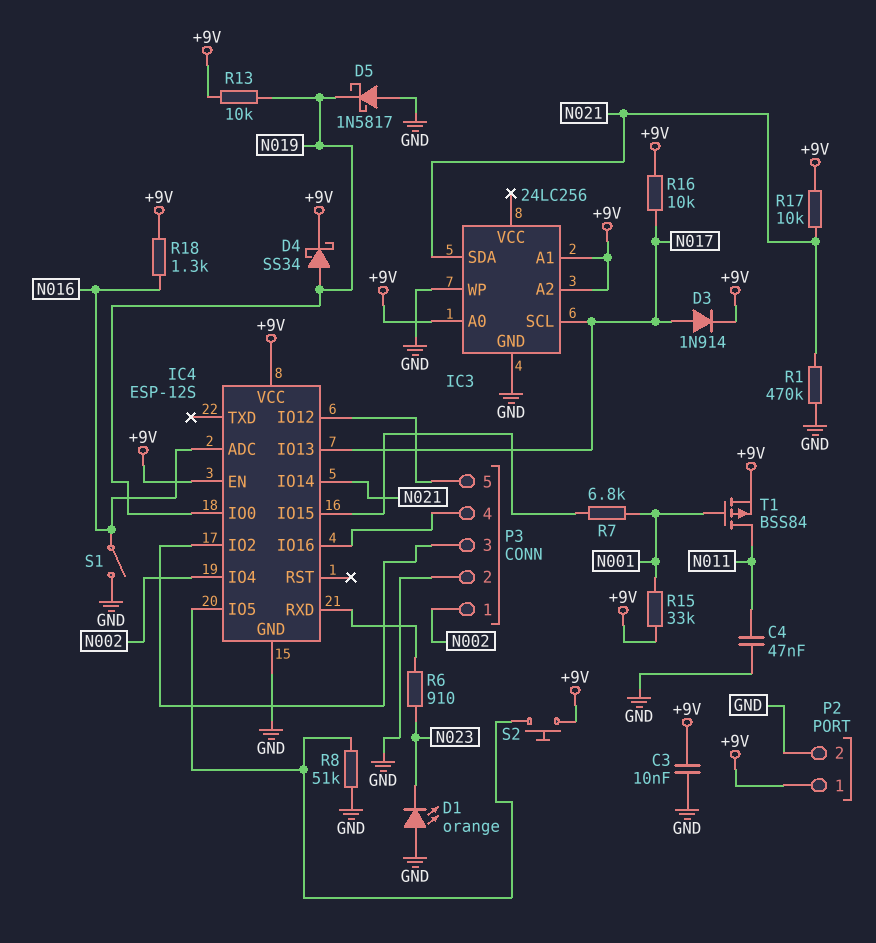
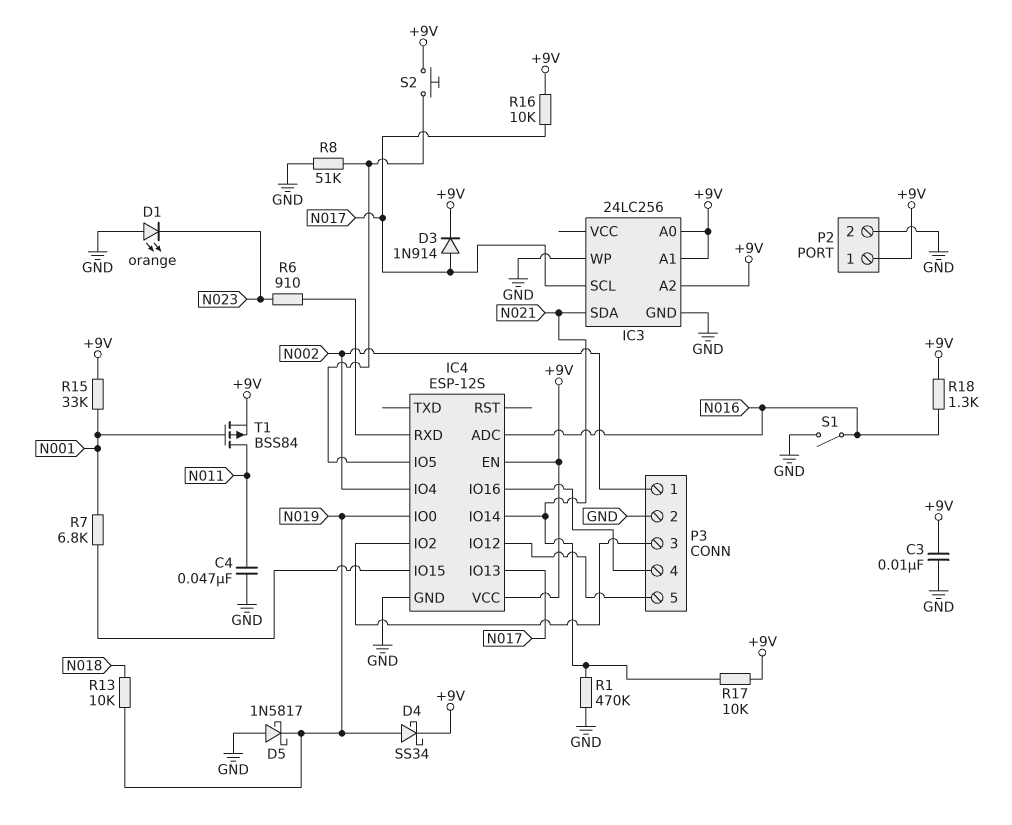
R13: 10k (+9V, N019) -> 10k (N018, N019)

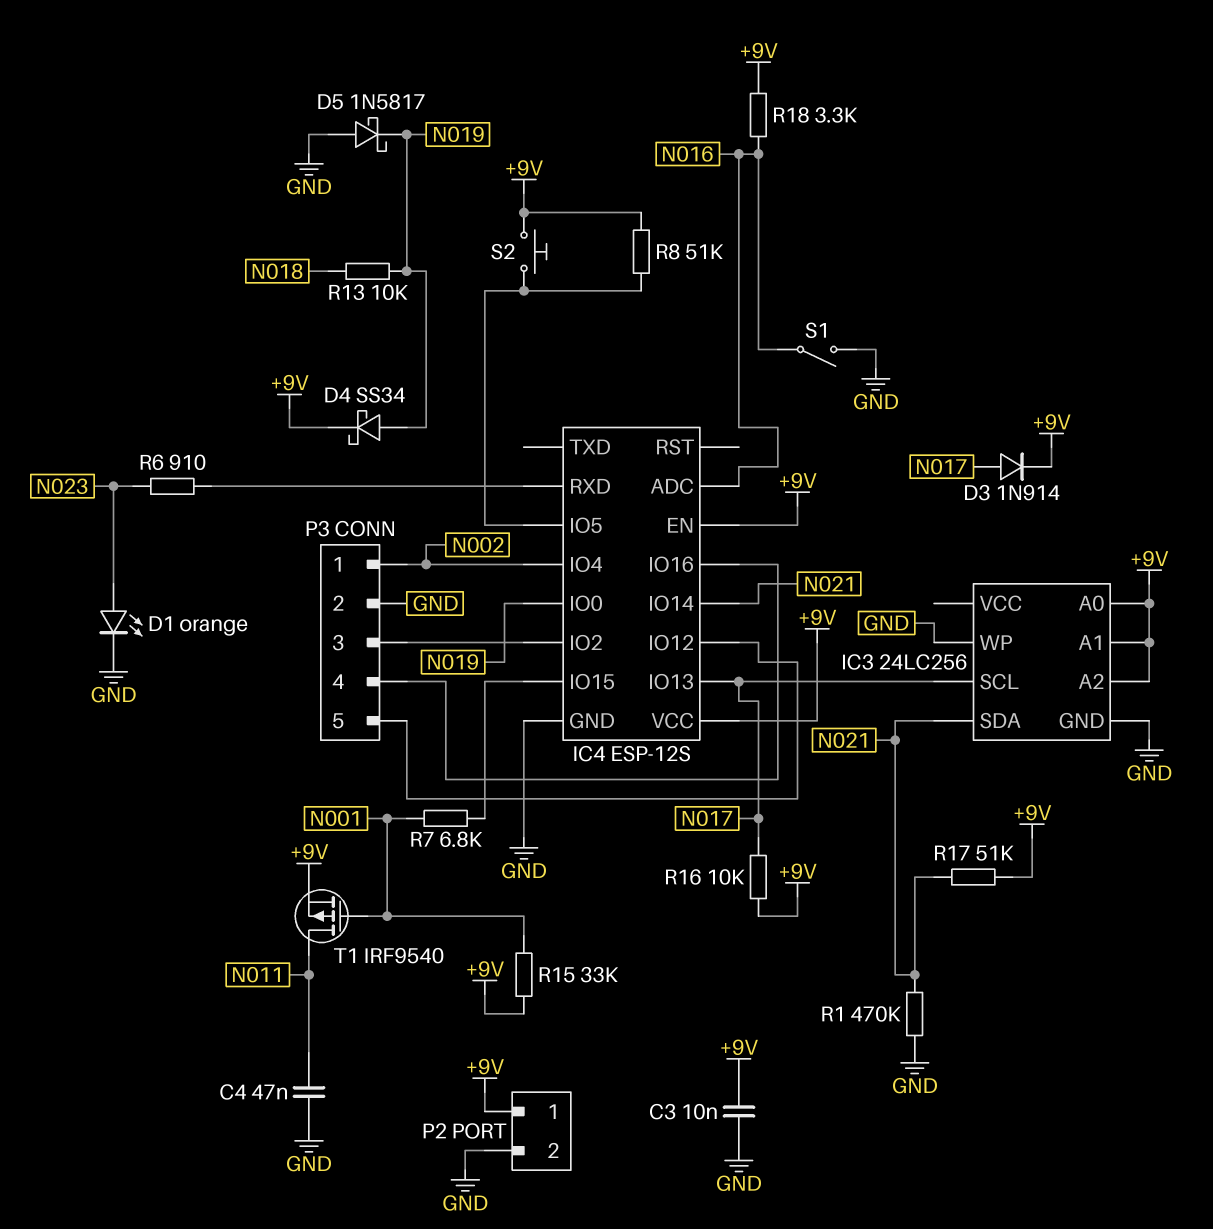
D1: LED orange (A GND, K N023) -> LED orange (A N023, K GND)
R8: 51k (GND, IC4/IO5) -> 51k (+9V, IC4/IO5)
R17: 10k (+9V, N021) -> 51k (+9V, N021)
R18: 1.3k (+9V, N016) -> 3.3k (+9V, N016)
T1: PMOS BSS84 (G N001, D N011, S +9V) -> PMOS IRF9540 (G N001, D N011, S +9V)

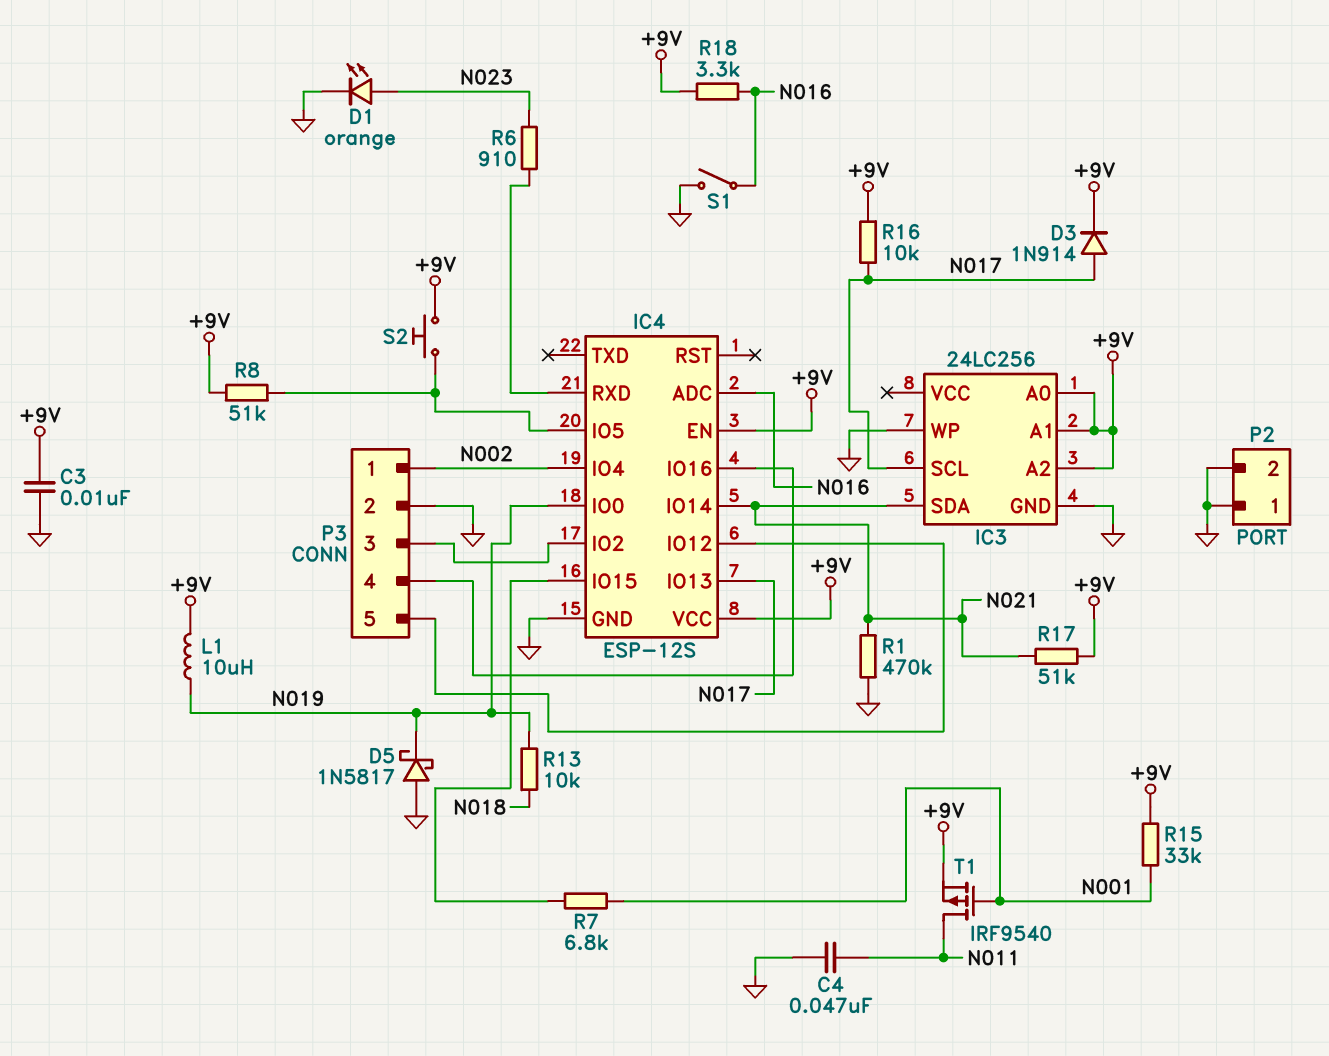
D4: schottky SS34 (A N019, K +9V) -> none
L1: none -> 10uH (+9V, N019)
P2 pin 1: +9V -> GND

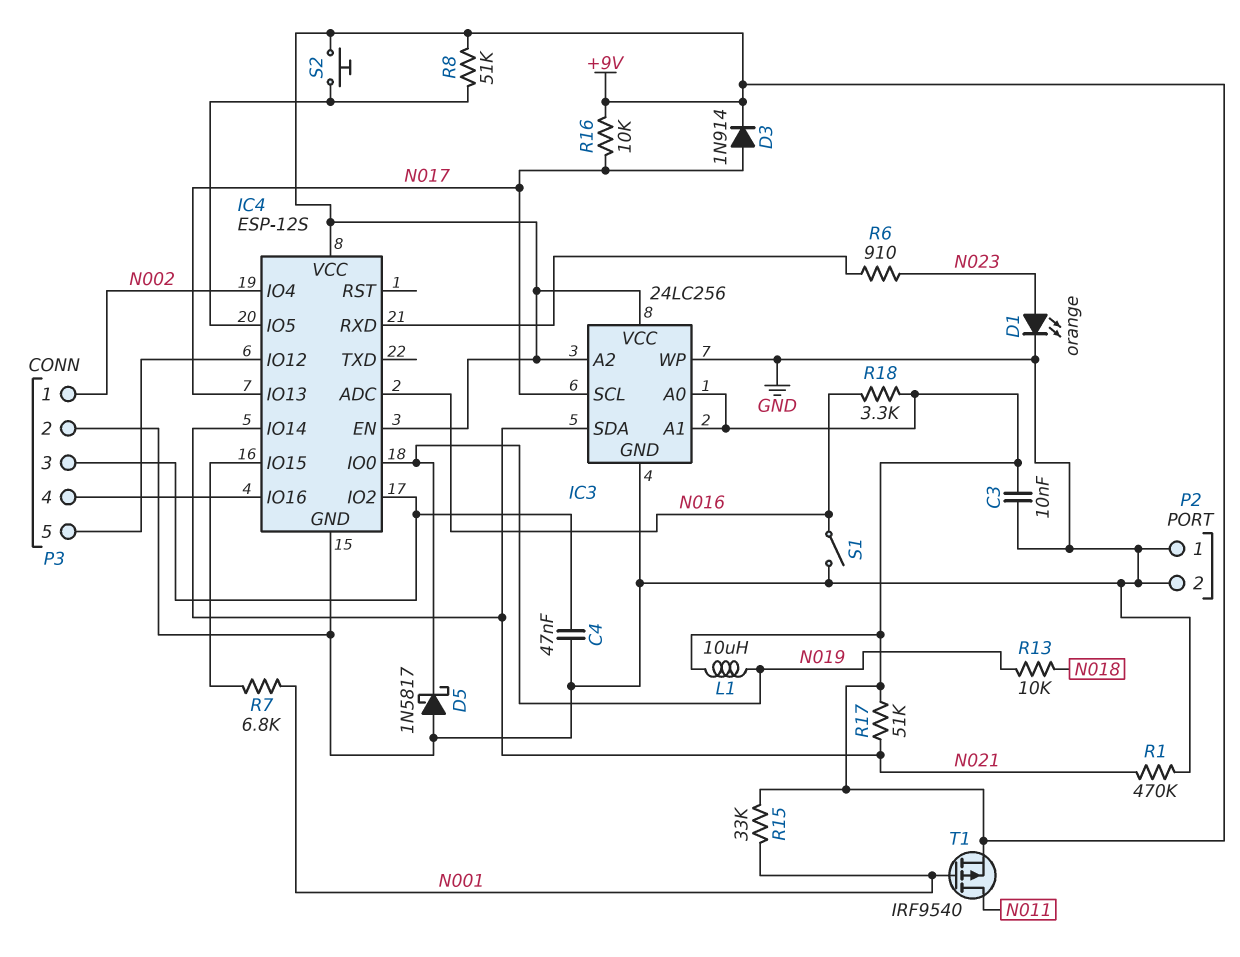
C4: 47nF (GND, N011) -> 47nF (GND, IC4/IO2)
IC3 pin VCC: none -> +9V

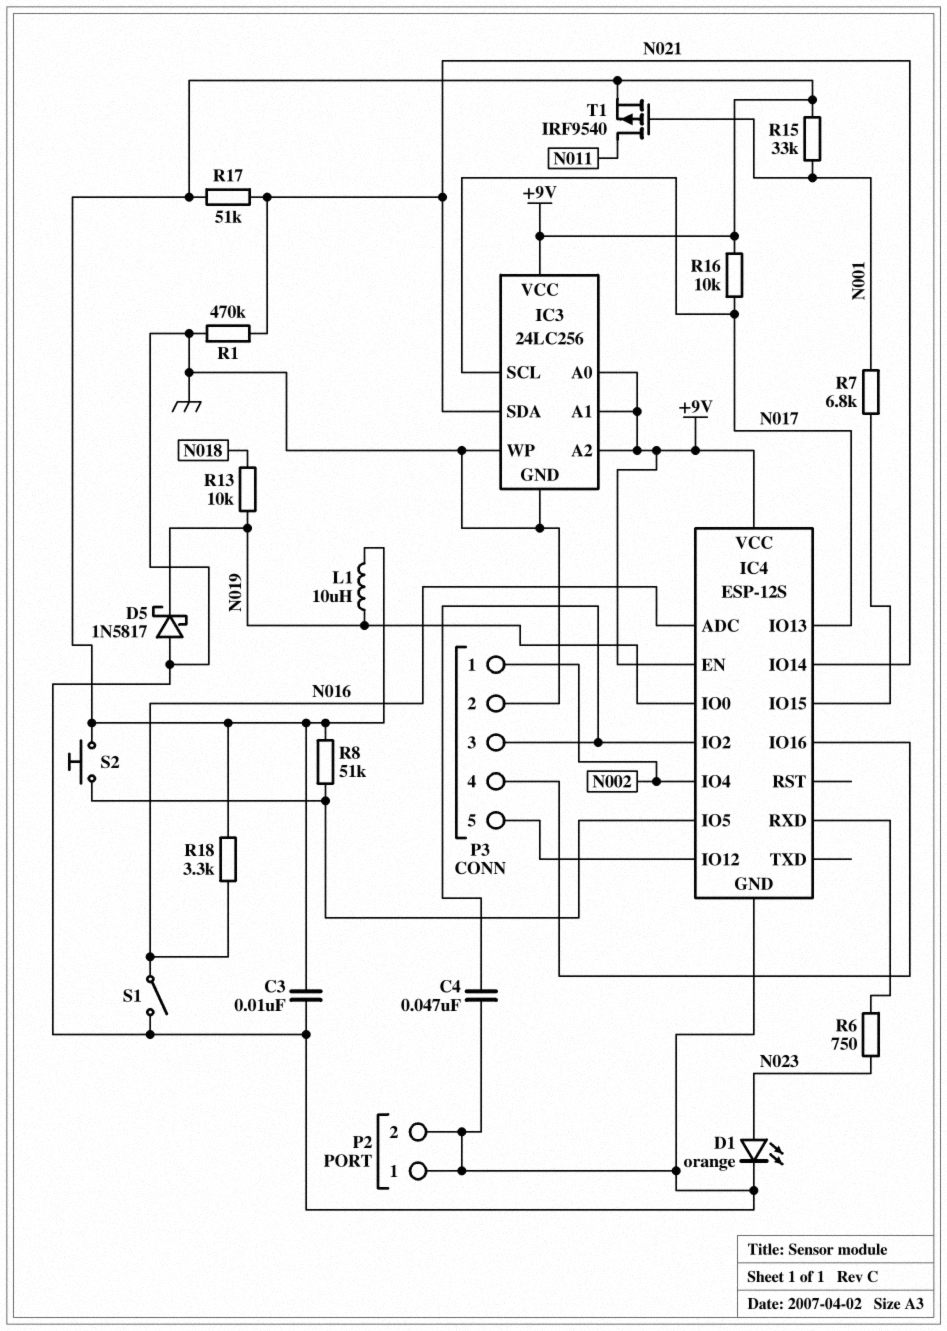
D3: diode 1N914 (A N017, K +9V) -> none
R6: 910 (IC4/RXD, N023) -> 750 (IC4/RXD, N023)

